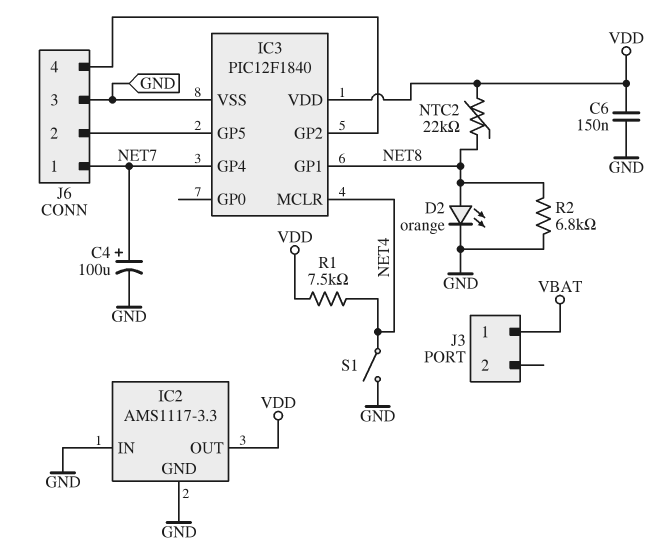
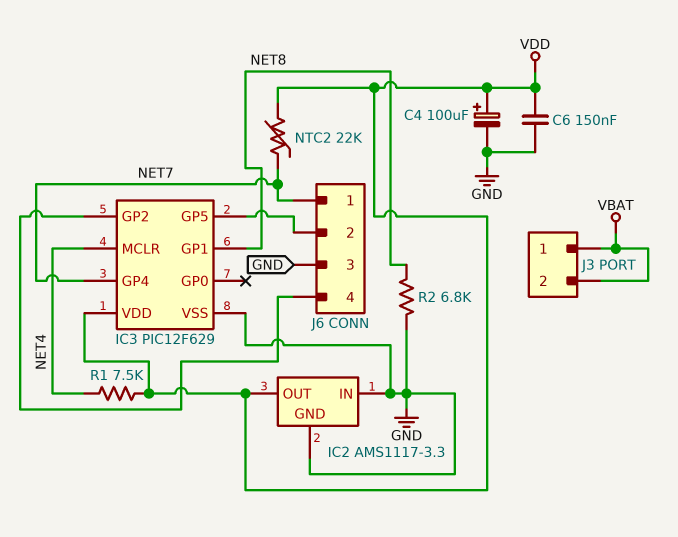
C4: 100uF (plus NET7, minus GND) -> 100uF (plus VDD, minus GND)
D2: LED orange (A NET8, K GND) -> none
IC3: PIC12F1840 -> PIC12F629
J3 pin 2: none -> VBAT
NTC2: 22k (NET8, VDD) -> 22k (NET7, VDD)
S1: switch (GND, NET4) -> none

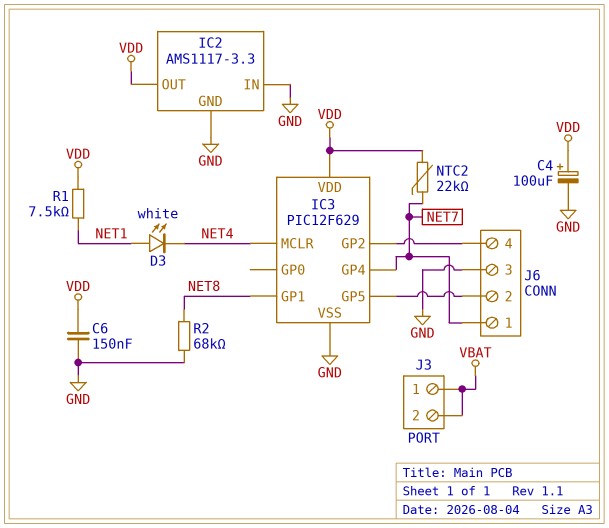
D3: none -> LED white (A NET1, K NET4)
R1: 7.5k (NET4, VDD) -> 7.5k (NET1, VDD)
R2: 6.8k (GND, NET8) -> 68k (GND, NET8)

